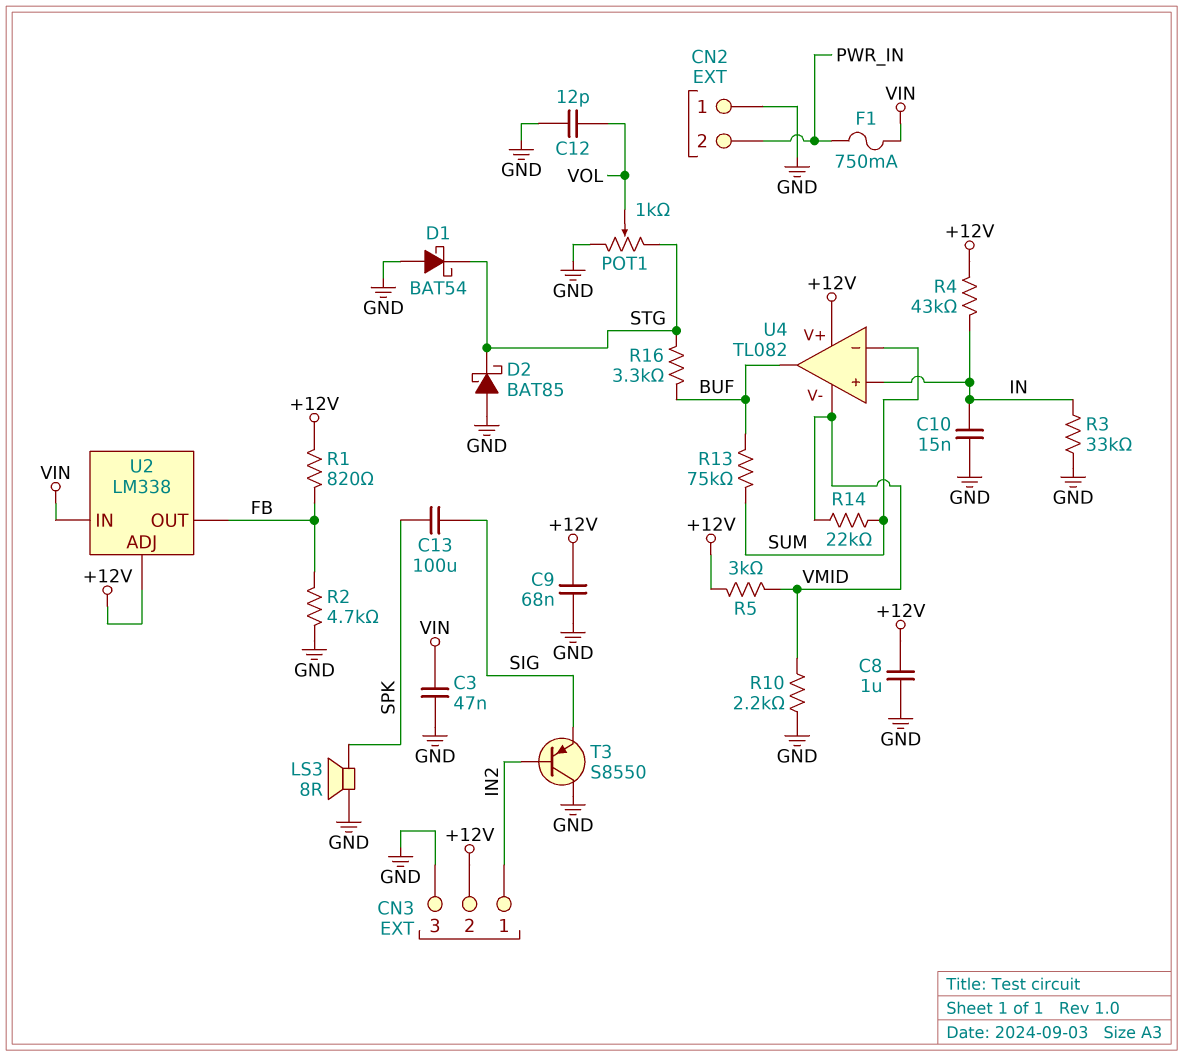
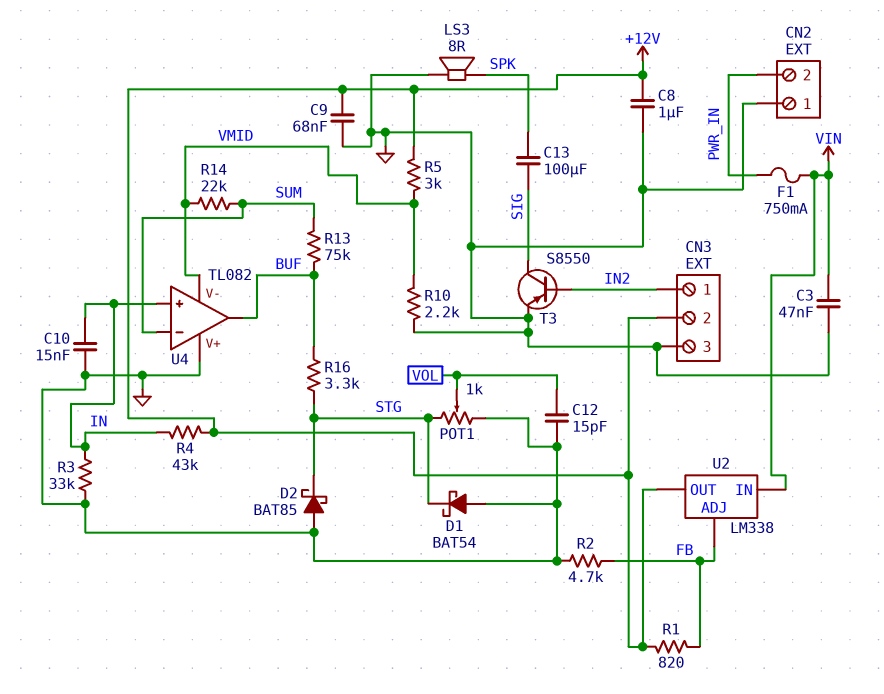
C12: 12pF (GND, VOL) -> 15pF (GND, VOL)
T3: PNP S8550 (B IN2, C GND, E SIG) -> PNP S8550 (B IN2, C SIG, E GND)
U2 pin ADJ: +12V -> FB
U2 pin OUT: FB -> +12V
U4 pin V+: +12V -> GND

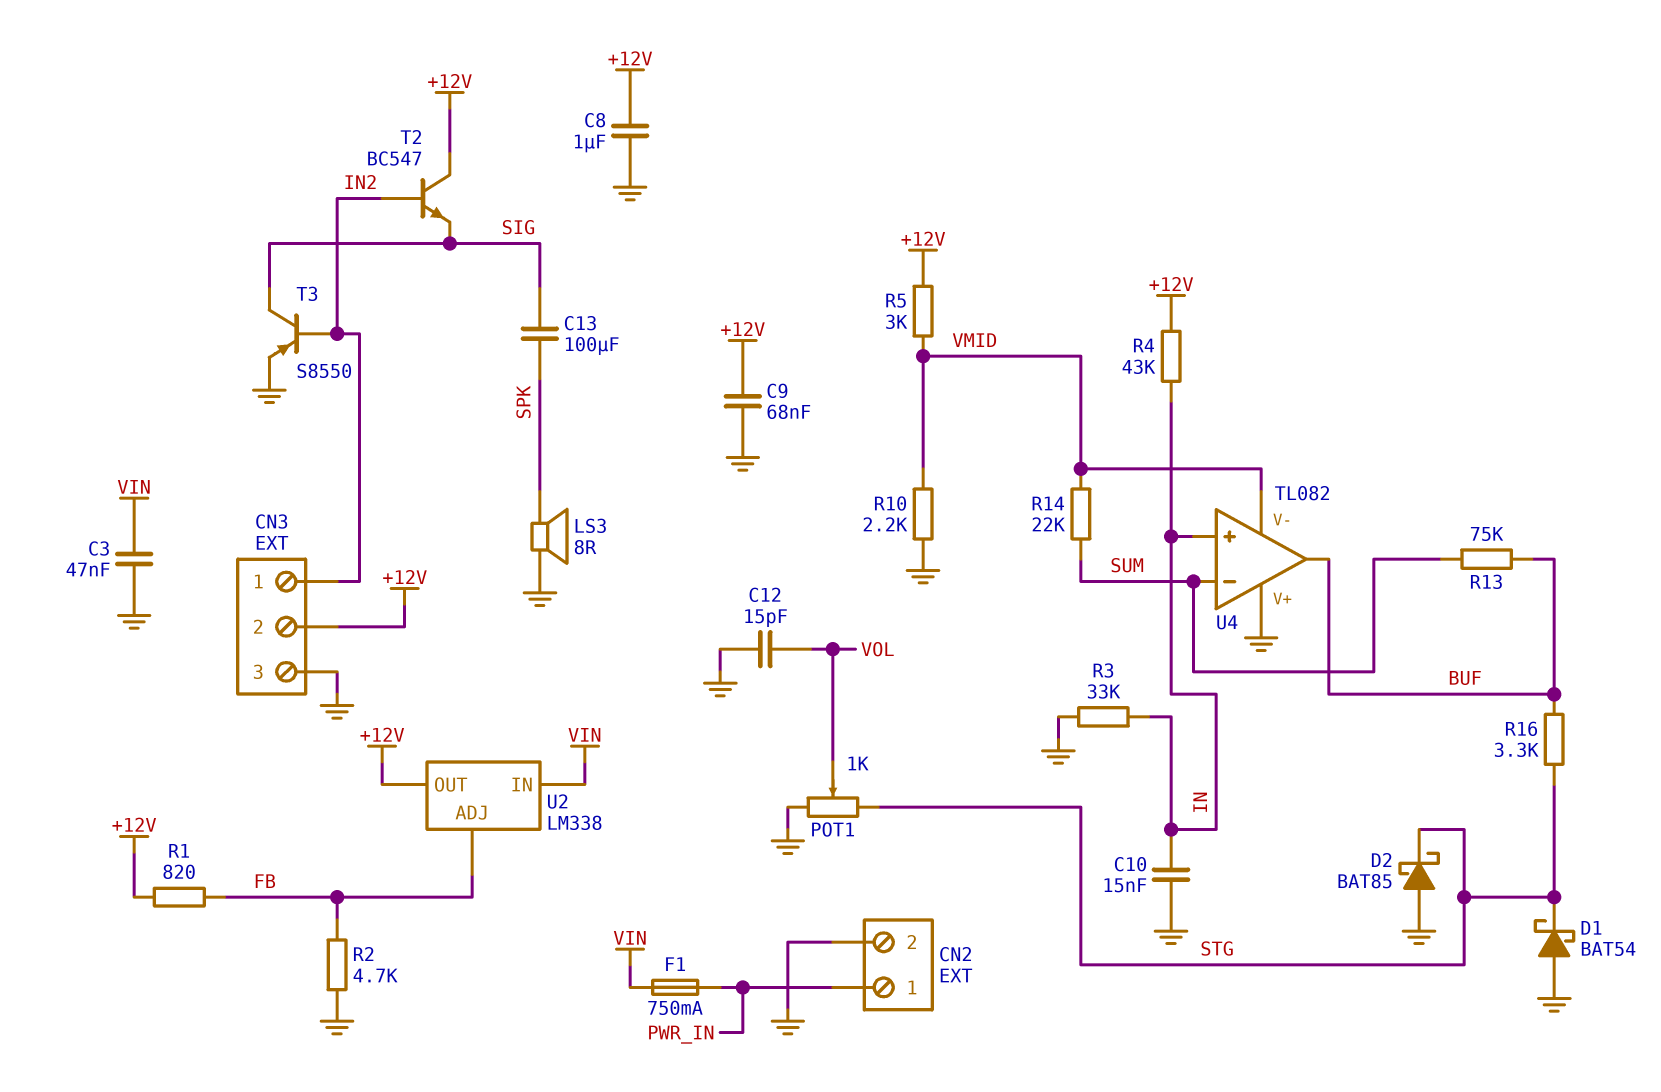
CN2 pin 1: GND -> PWR_IN
CN2 pin 2: PWR_IN -> GND
T2: none -> NPN BC547 (B IN2, C +12V, E SIG)

